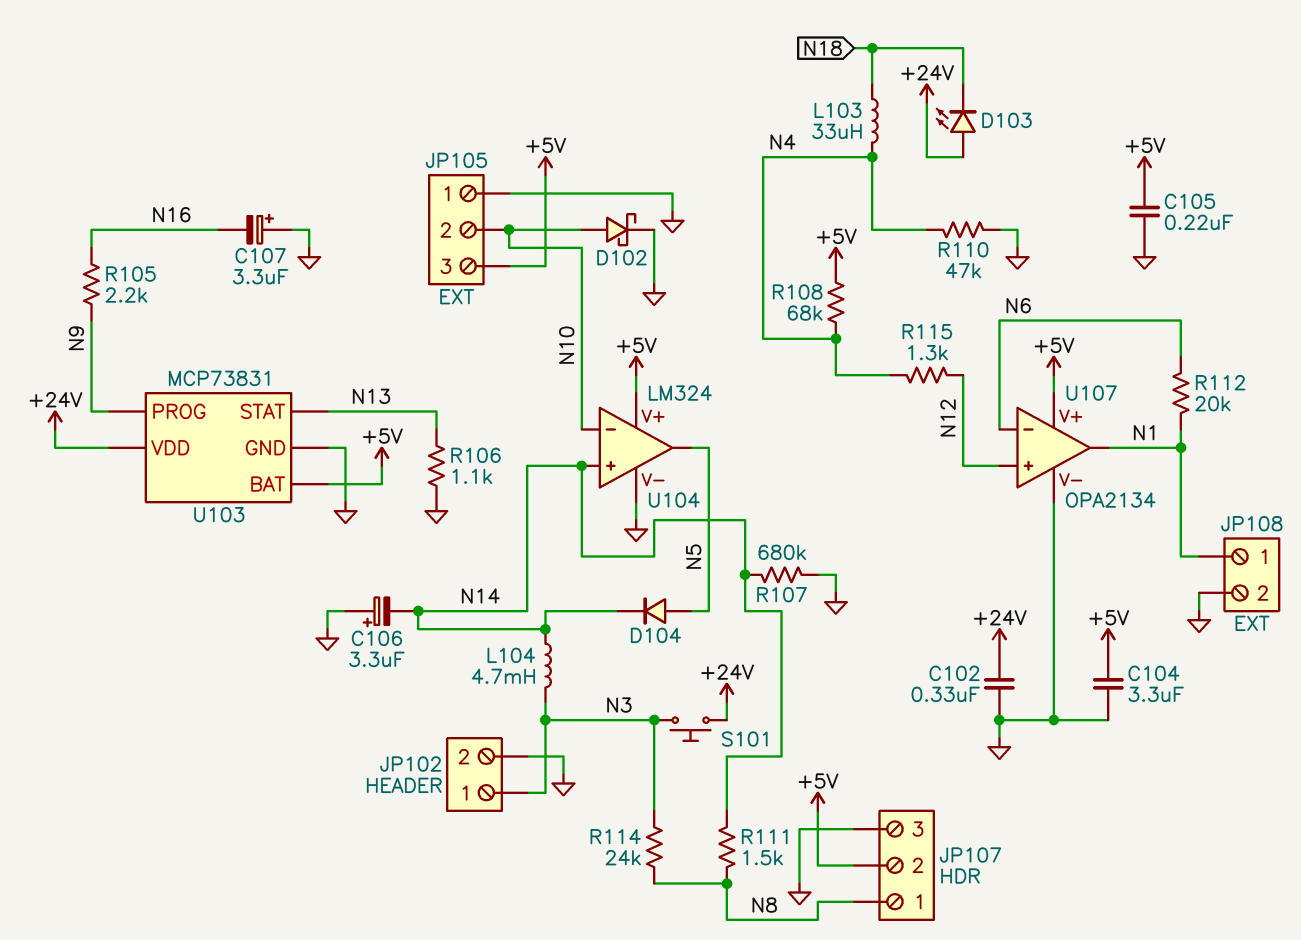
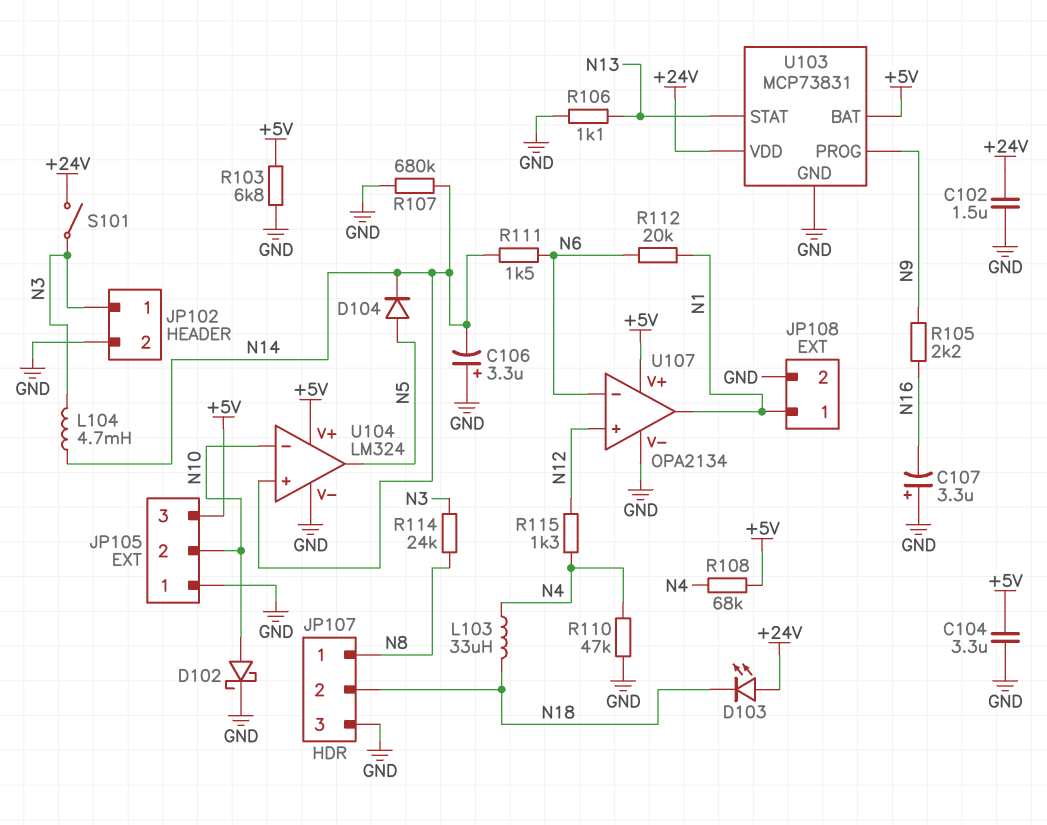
C102: 330nF (+24V, GND) -> 1.5uF (+24V, GND)
C105: 220nF (+5V, GND) -> none
JP107 pin 2: +5V -> N18
R103: none -> 6.8k (+5V, GND)
R111: 1.5k (N8, N14) -> 1.5k (N6, N14)
S101: button (+24V, N3) -> switch (+24V, N3)

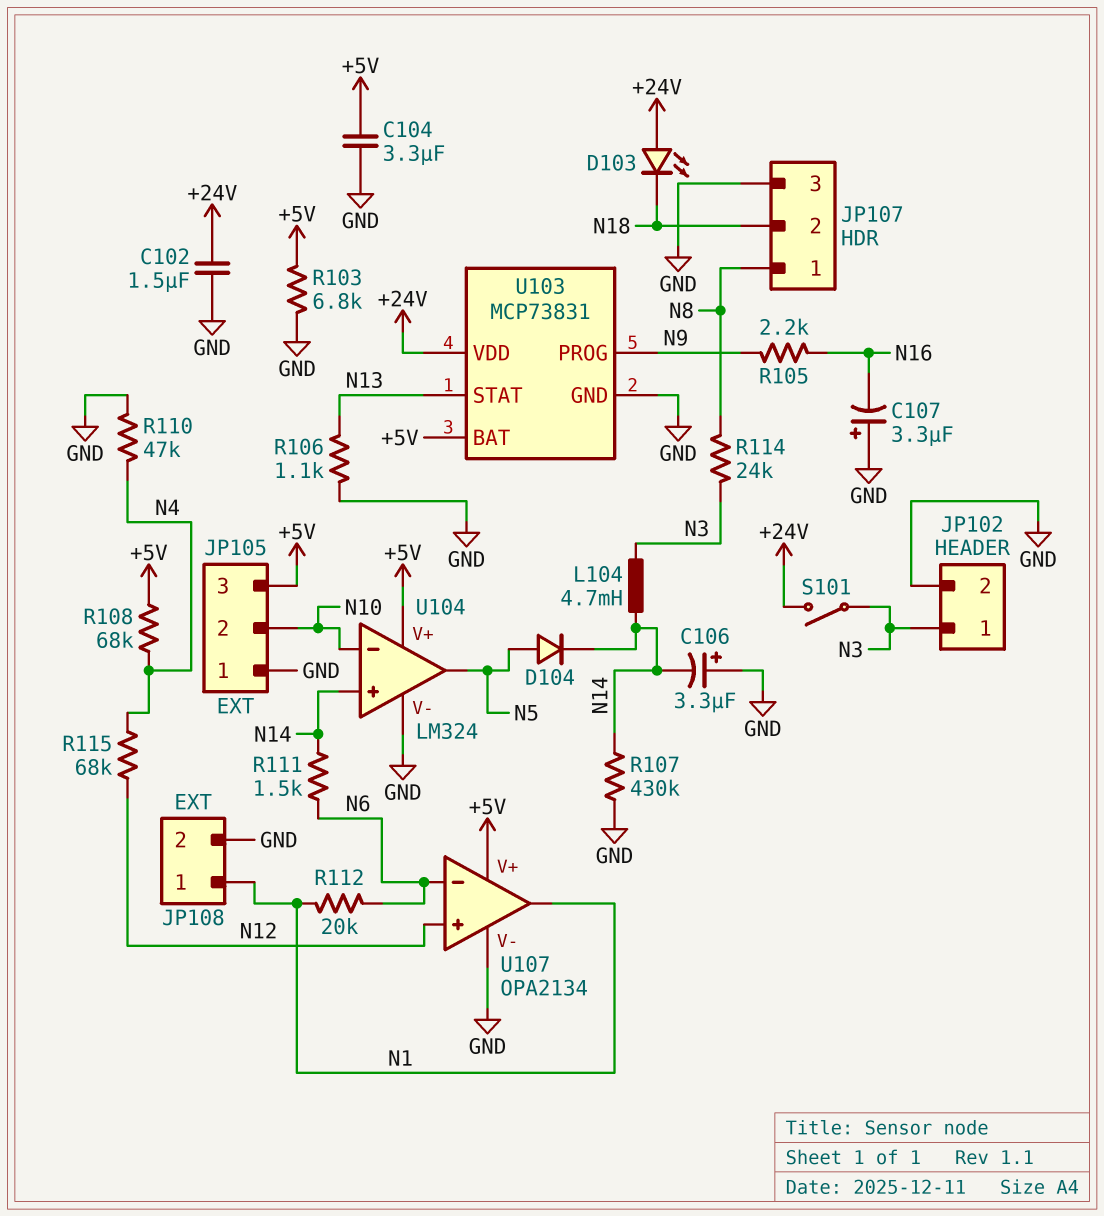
D102: schottky (A N10, K GND) -> none
L103: 33uH (N4, N18) -> none
R107: 680k (GND, N14) -> 430k (GND, N14)
R115: 1.3k (N4, N12) -> 68k (N4, N12)

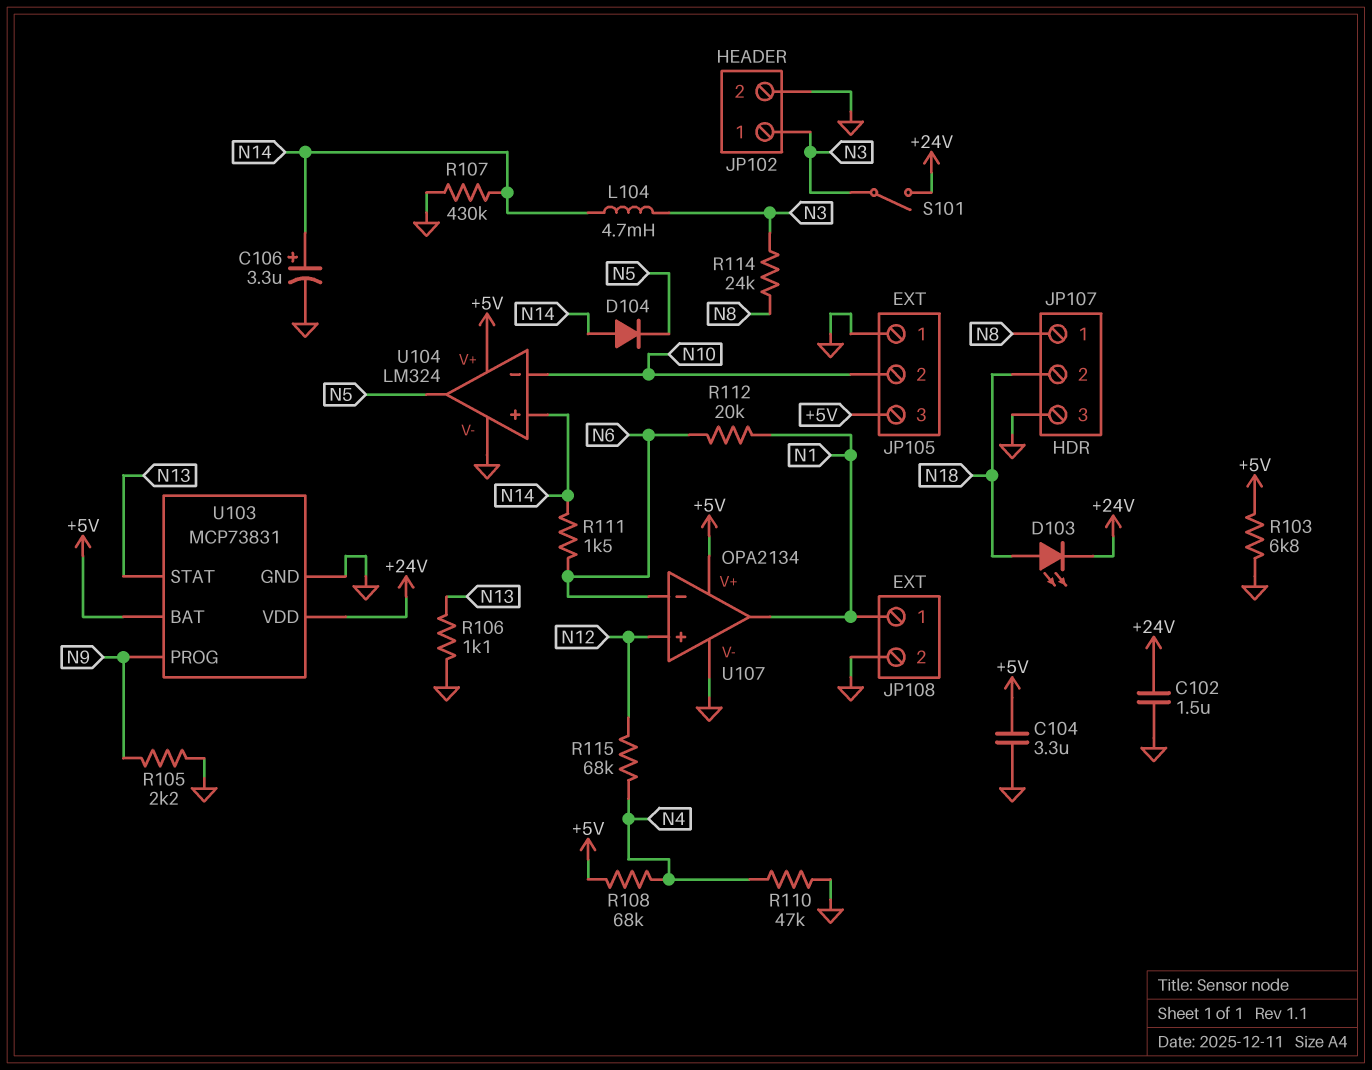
C106: 3.3uF (plus GND, minus N14) -> 3.3uF (plus N14, minus GND)
C107: 3.3uF (plus GND, minus N16) -> none
D103: LED (A +24V, K N18) -> LED (A N18, K +24V)
D104: diode (A N5, K N14) -> diode (A N14, K N5)
R105: 2.2k (N9, N16) -> 2.2k (GND, N9)

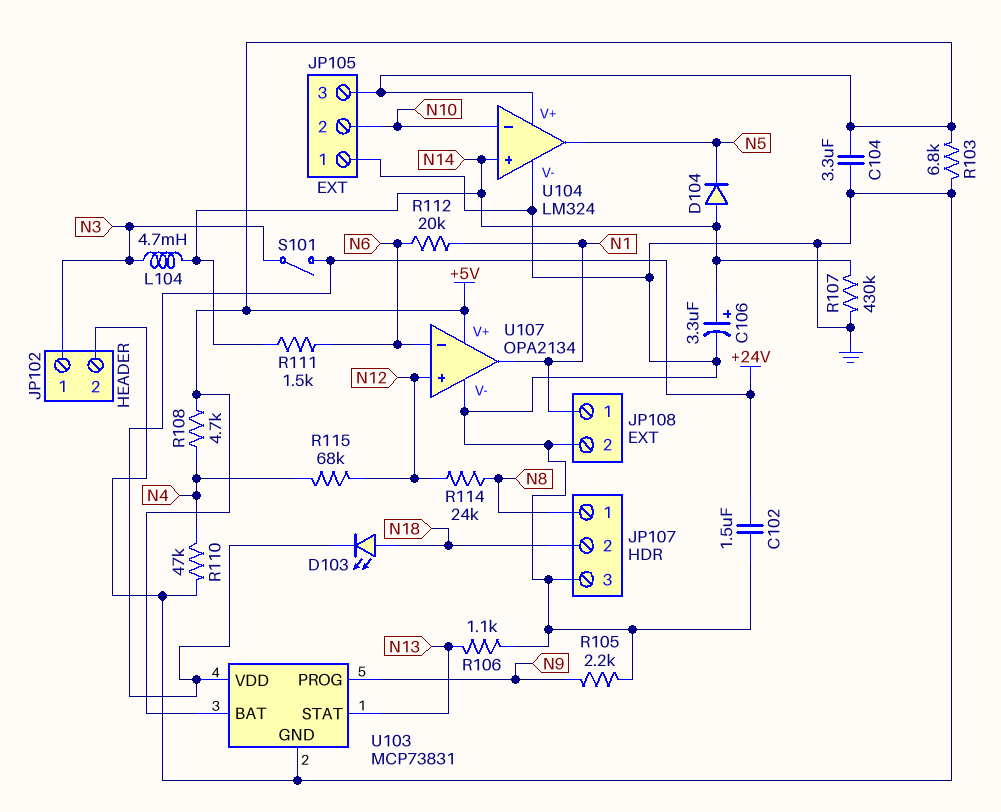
R108: 68k (+5V, N4) -> 4.7k (+5V, N4)
R114: 24k (N3, N8) -> 24k (N8, N12)

